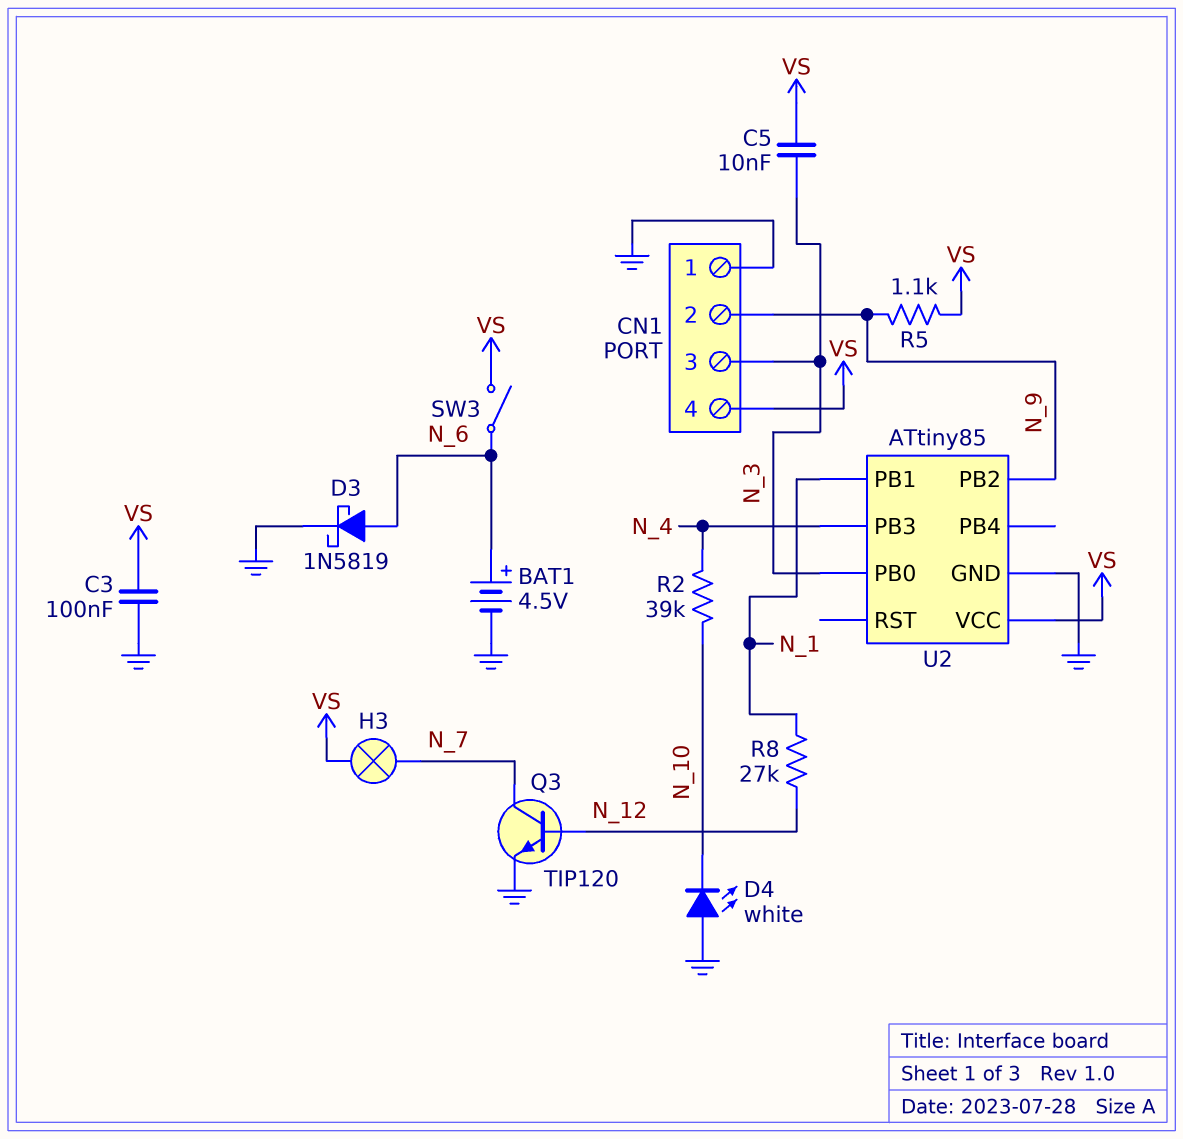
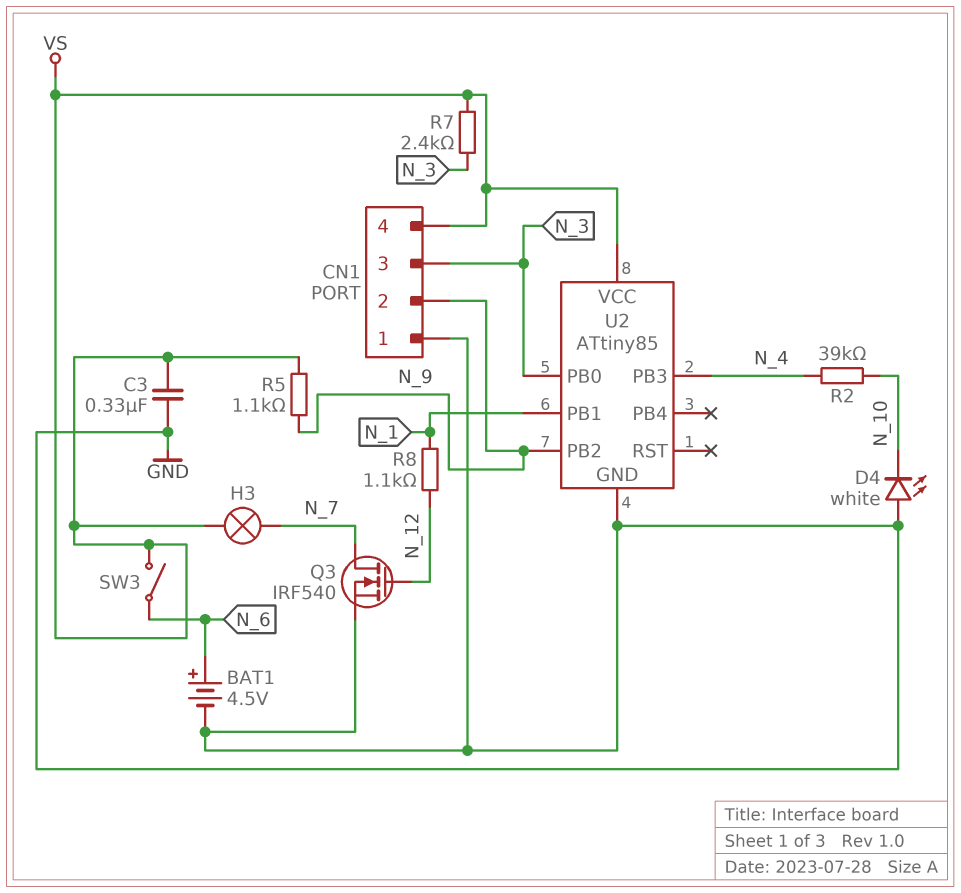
C3: 100nF (GND, VS) -> 330nF (GND, VS)
C5: 10nF (N_3, VS) -> none
D3: schottky 1N5819 (A N_6, K GND) -> none
Q3: NPN TIP120 (B N_12, C N_7, E GND) -> NMOS IRF540 (G N_12, D N_7, S GND)
R7: none -> 2.4k (N_3, VS)
R8: 27k (N_1, N_12) -> 1.1k (N_1, N_12)

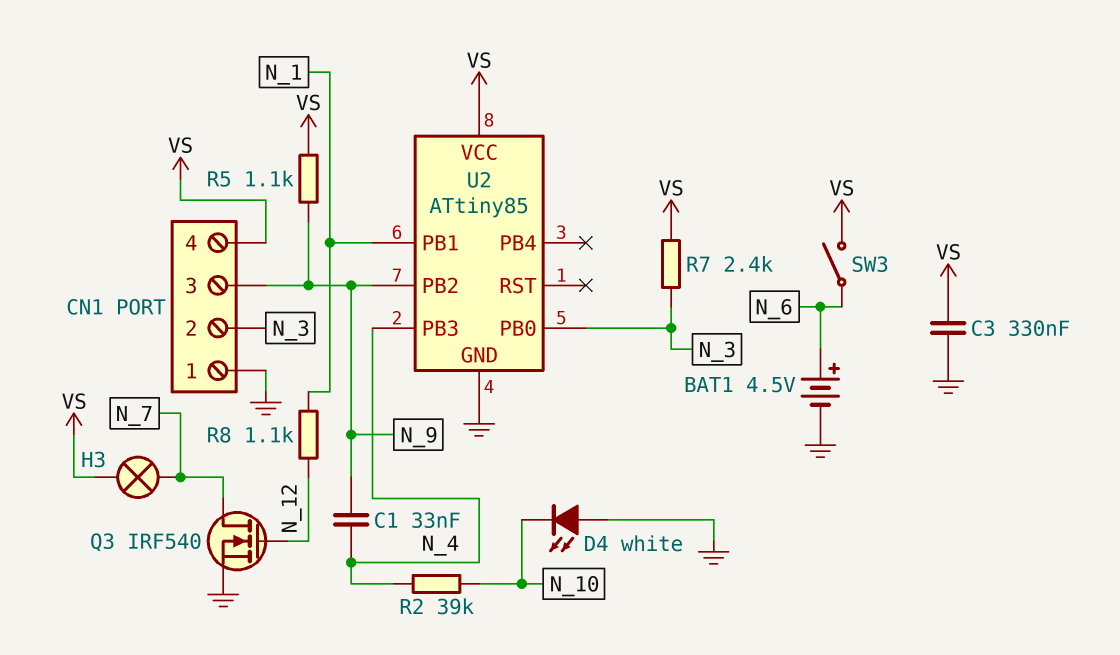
C1: none -> 33nF (N_4, N_9)
CN1 pin 2: N_9 -> N_3
CN1 pin 3: N_3 -> N_9

